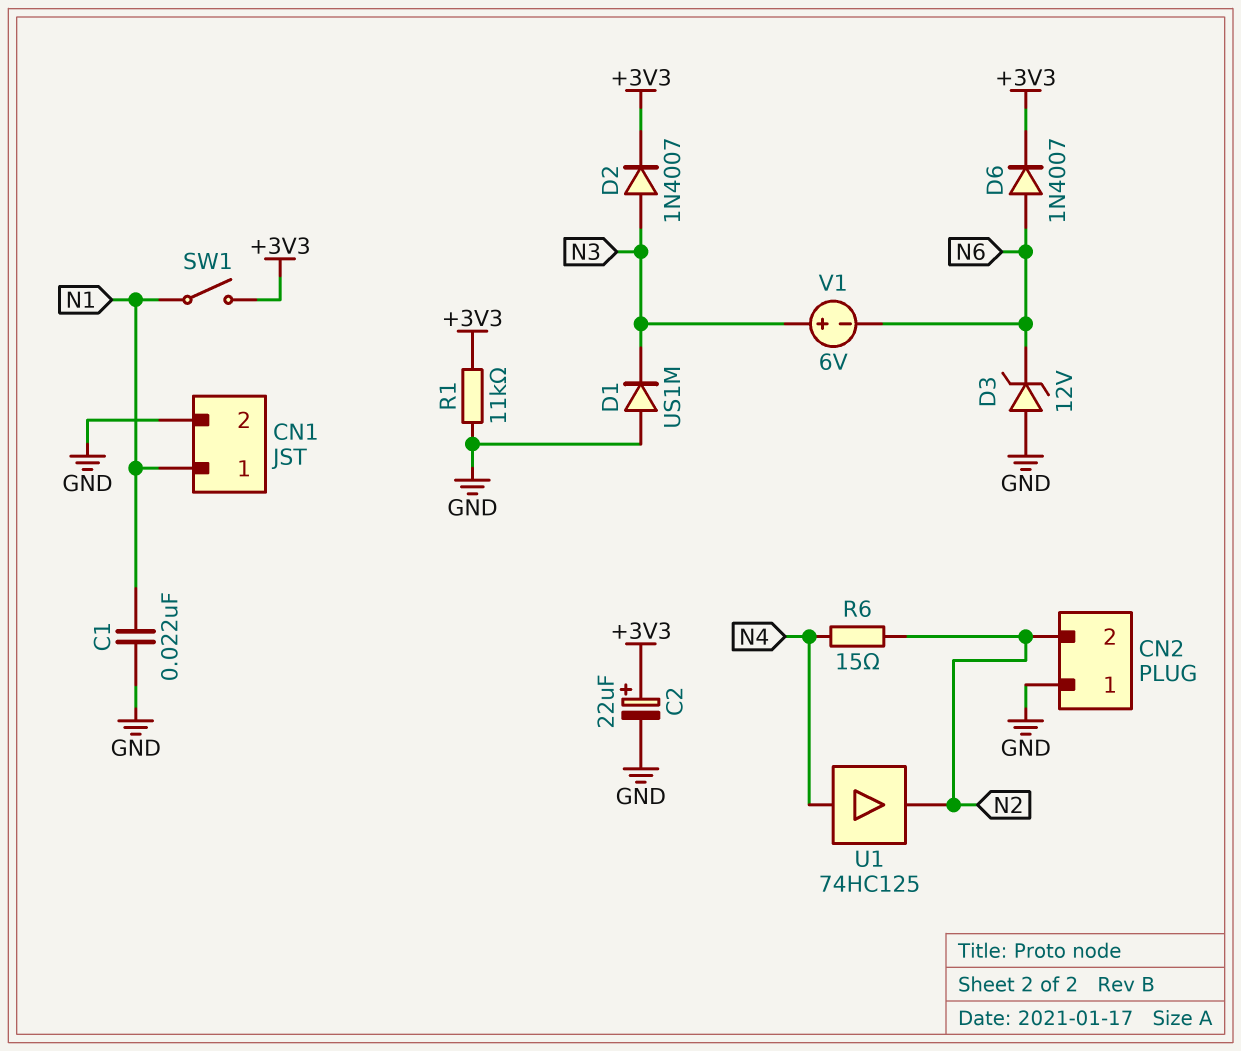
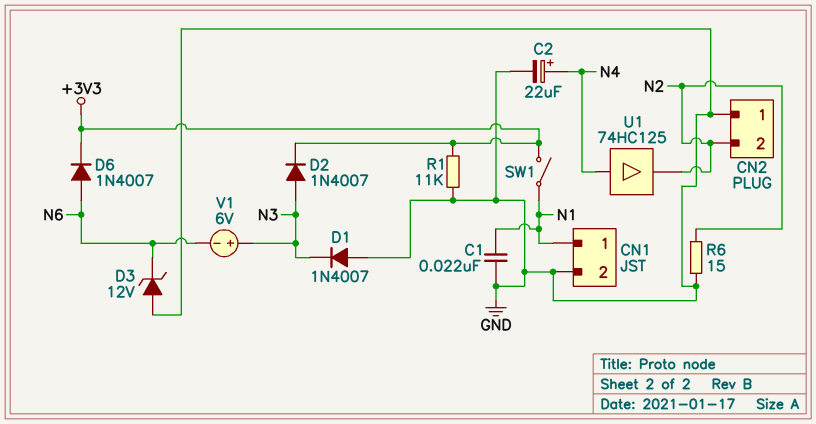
C2: 22uF (plus +3V3, minus GND) -> 22uF (plus N4, minus GND)
D1: diode US1M (A GND, K N3) -> diode 1N4007 (A GND, K N3)
R6: 15 (N2, N4) -> 15 (GND, N2)

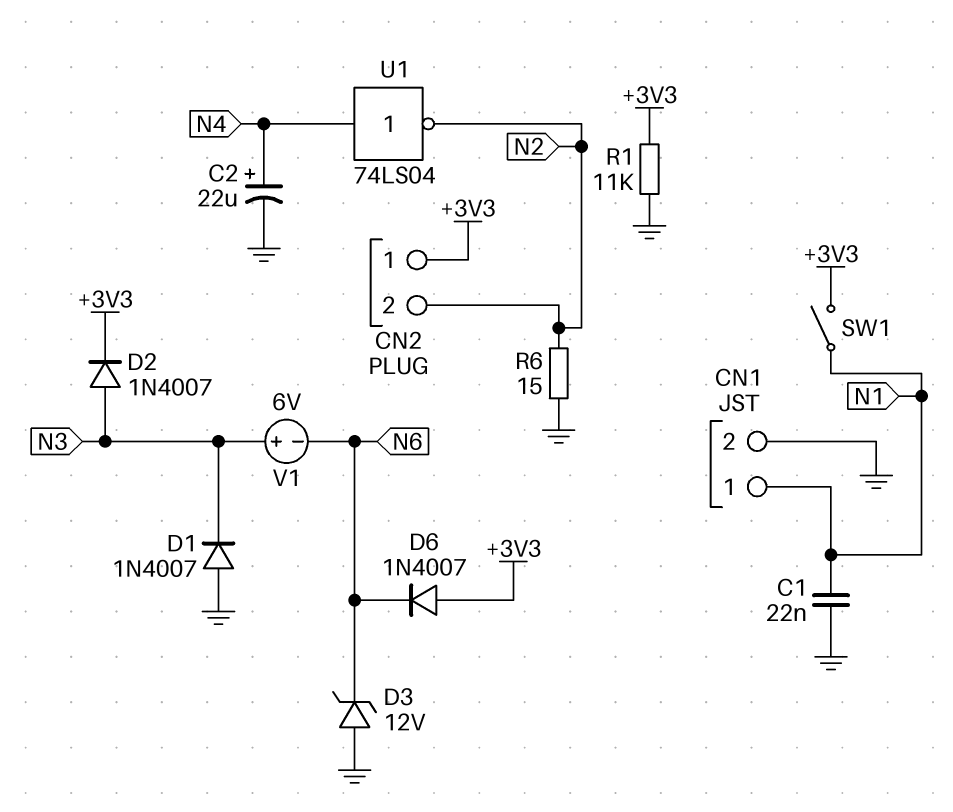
CN2 pin 1: GND -> +3V3
D6: diode 1N4007 (A N6, K +3V3) -> diode 1N4007 (A +3V3, K N6)
U1: buffer 74HC125 (in N4, out N2) -> NOT 74LS04 (in N4, out N2)

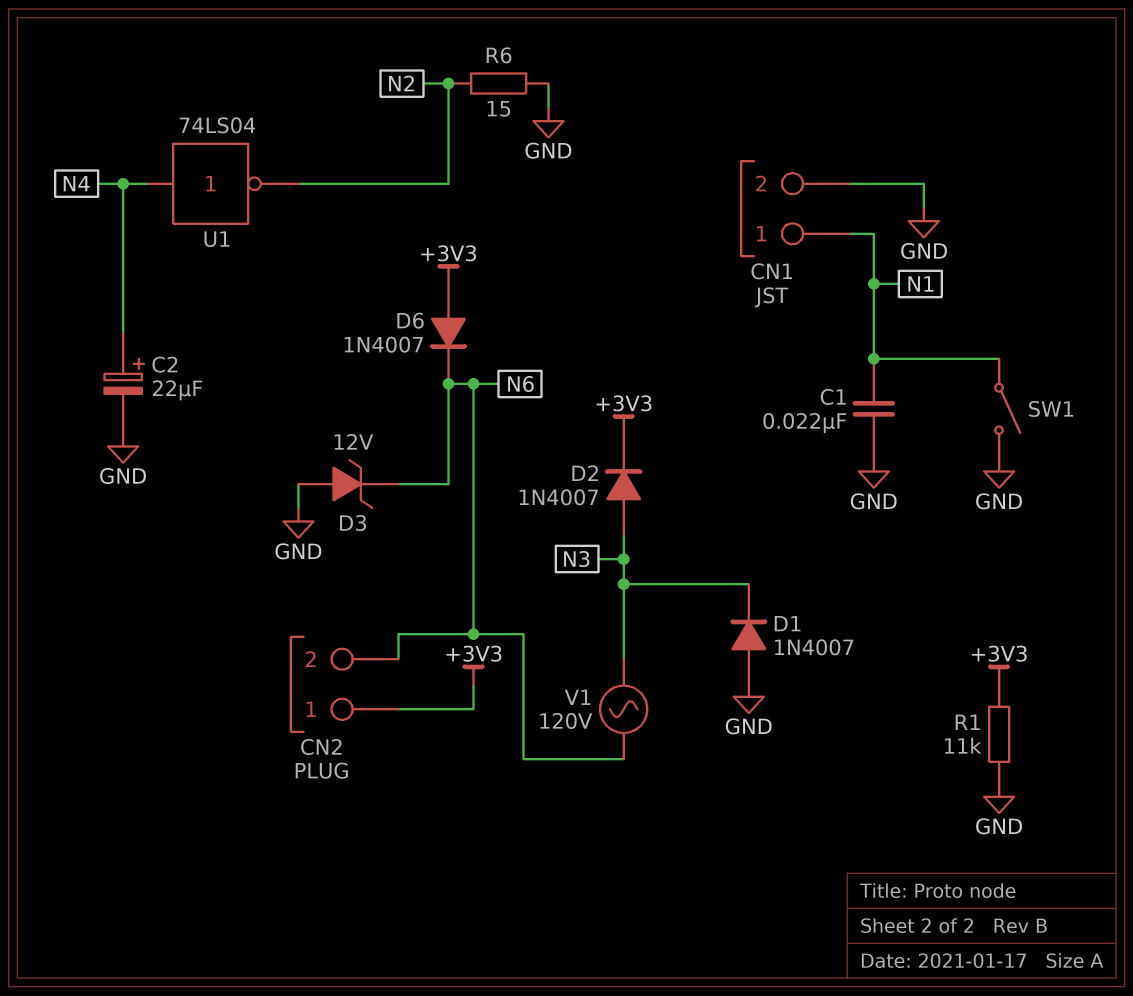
CN2 pin 2: N2 -> N6
SW1: switch (+3V3, N1) -> switch (GND, N1)
V1: 6V (plus N3, minus N6) -> AC 120V (N3, N6)

